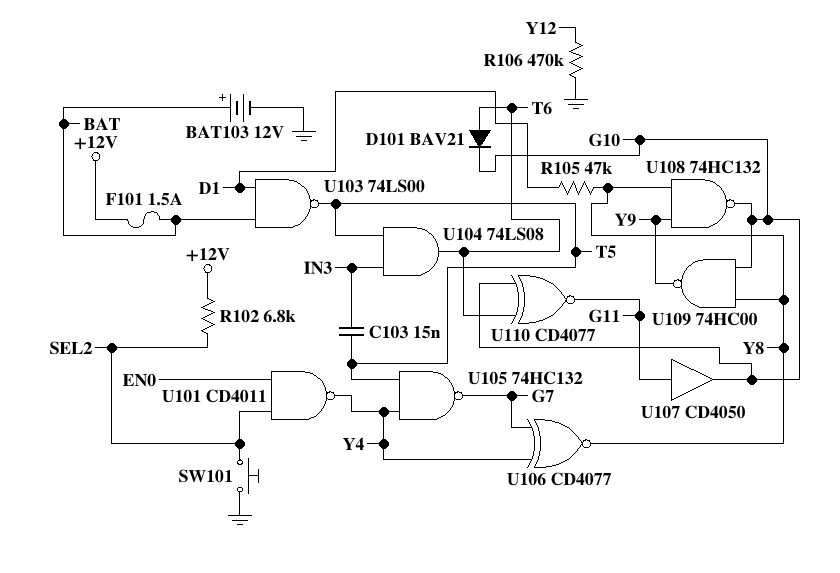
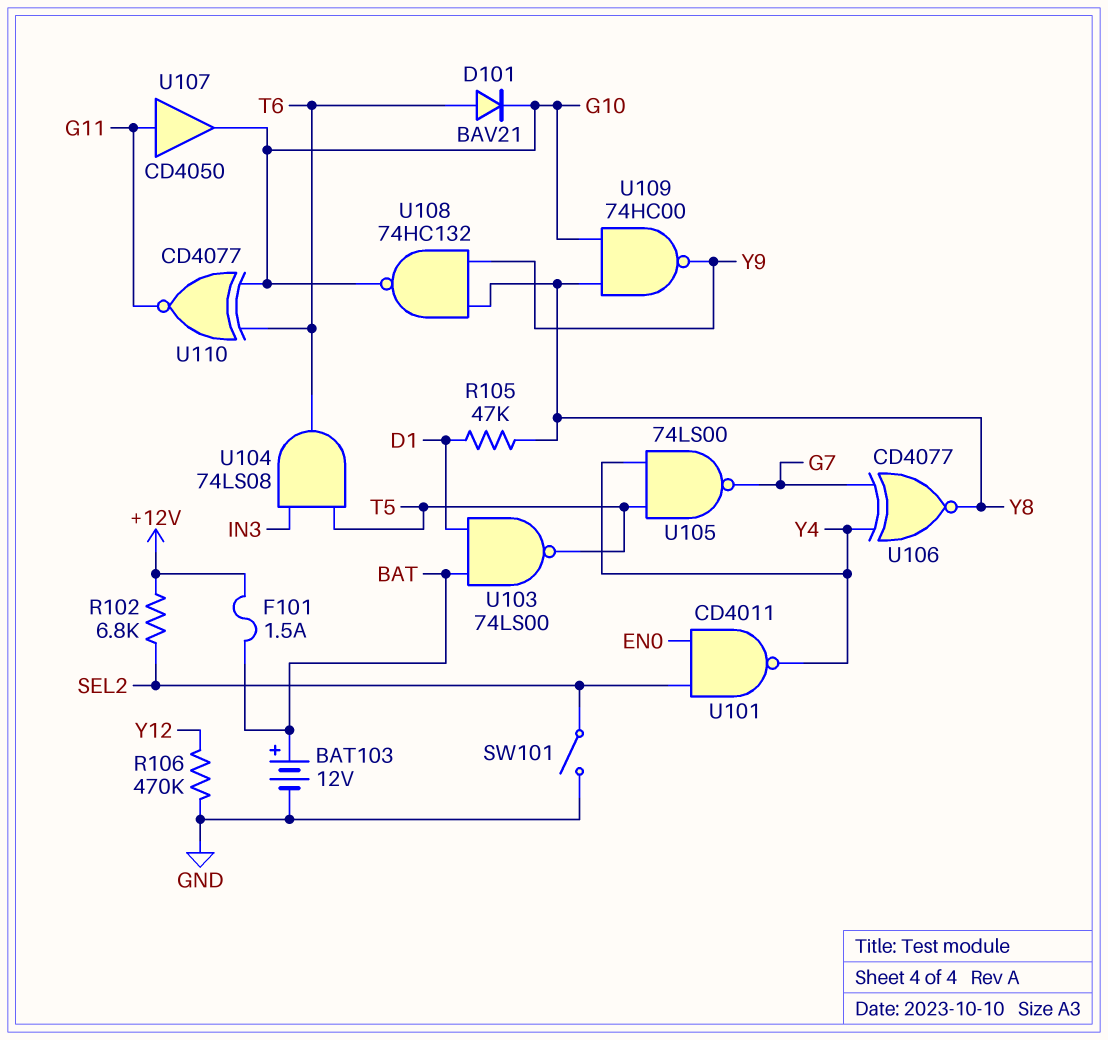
C103: 15nF (IN3, T5) -> none
SW101: button (GND, SEL2) -> switch (GND, SEL2)
U105: NAND 74HC132 (in T5, in Y4, out G7) -> NAND 74LS00 (in T5, in Y4, out G7)

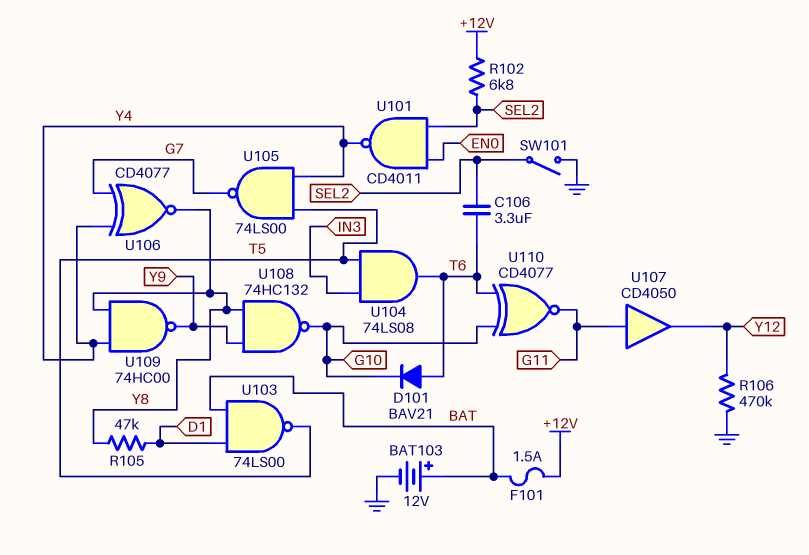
C106: none -> 3.3uF (SEL2, T6)
U107: buffer CD4050 (in G11, out G10) -> buffer CD4050 (in G11, out Y12)
U109: NAND 74HC00 (in G10, in Y8, out Y9) -> NAND 74HC00 (in Y4, in Y8, out Y9)

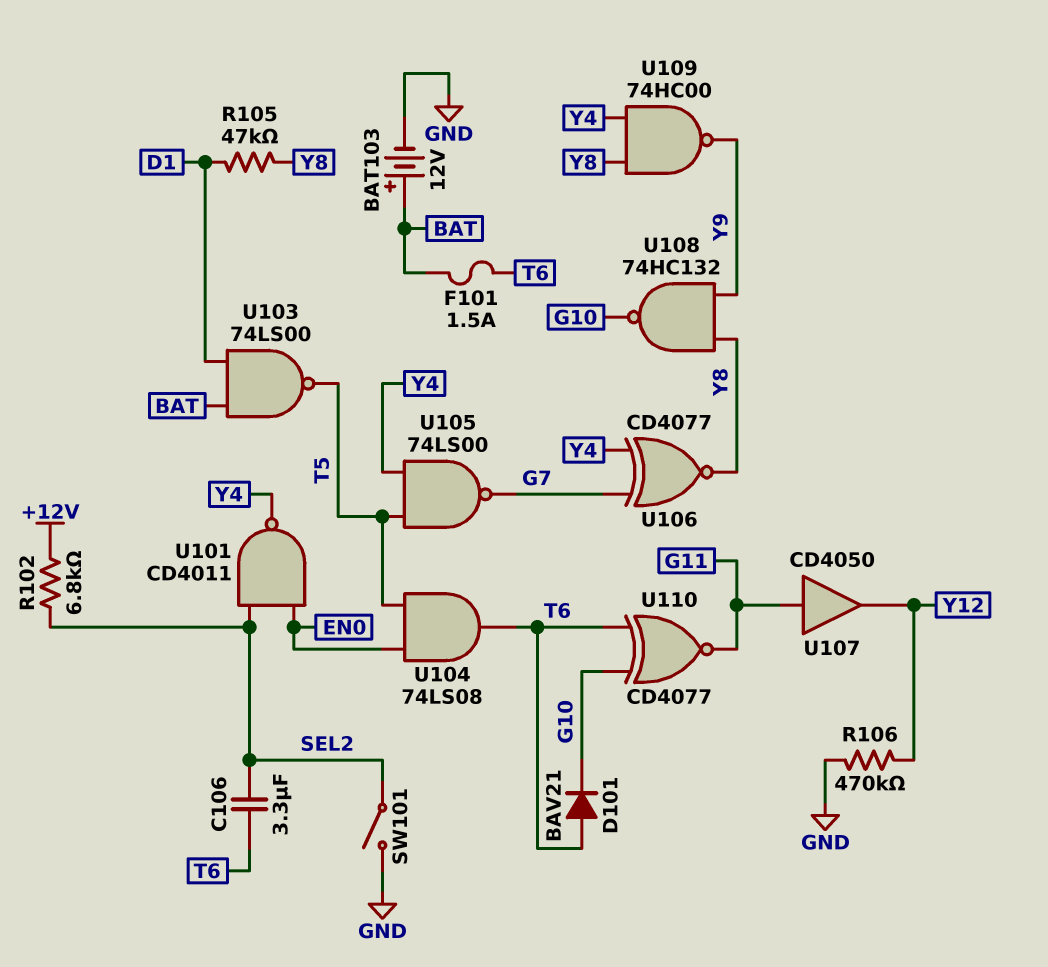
F101: 1.5A (+12V, BAT) -> 1.5A (BAT, T6)
U104: AND 74LS08 (in IN3, in T5, out T6) -> AND 74LS08 (in EN0, in T5, out T6)

